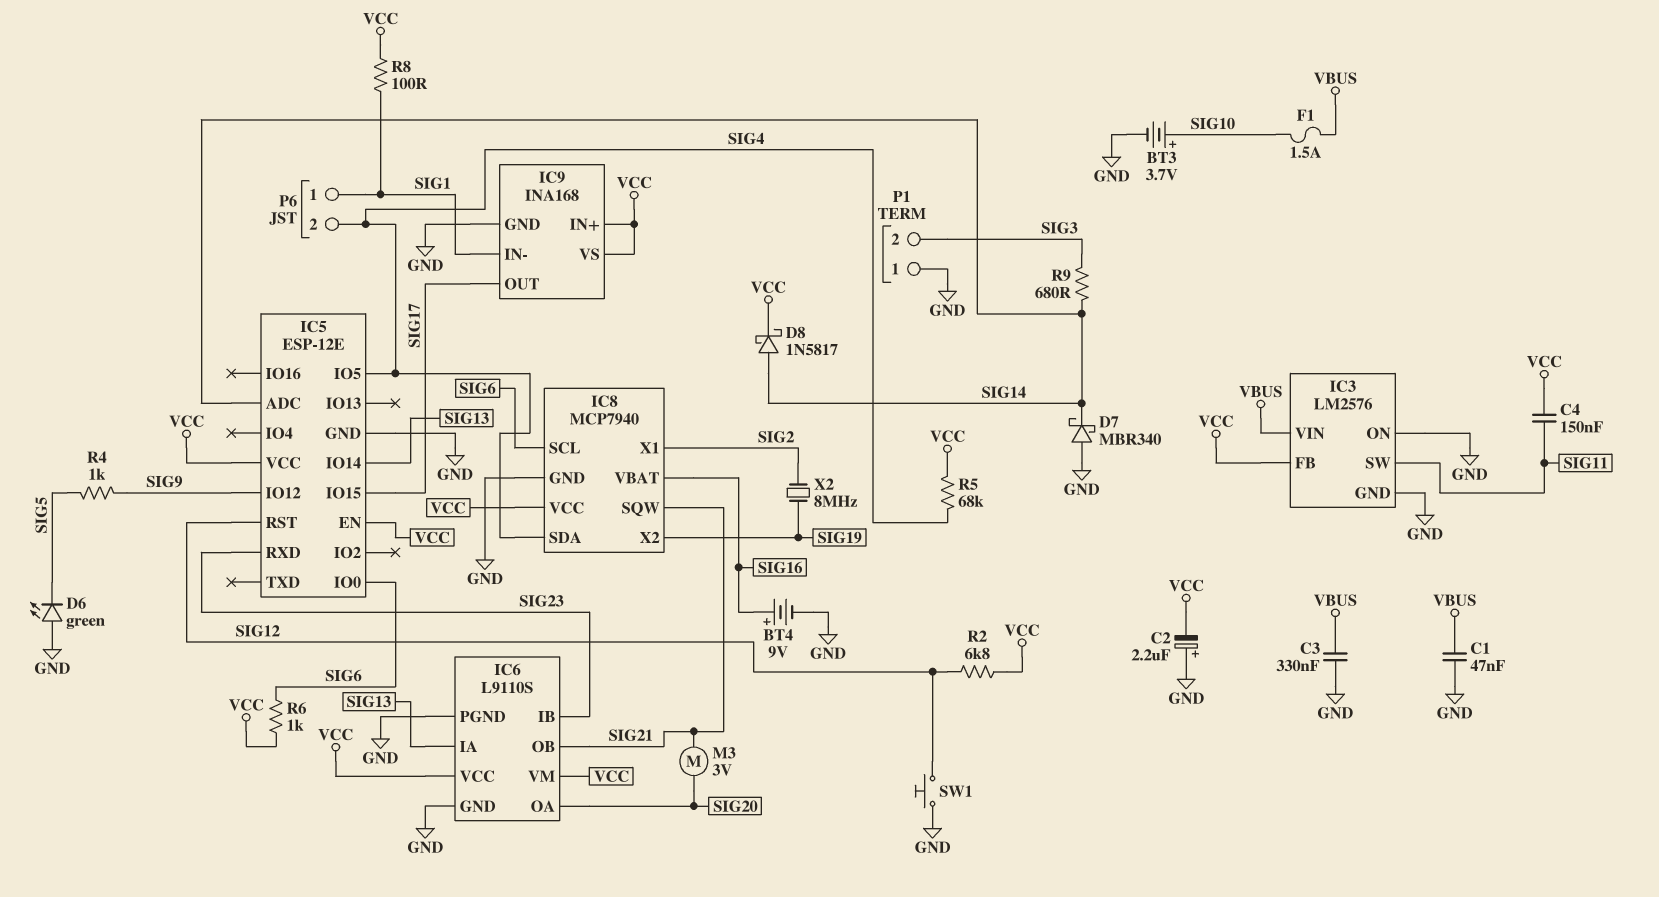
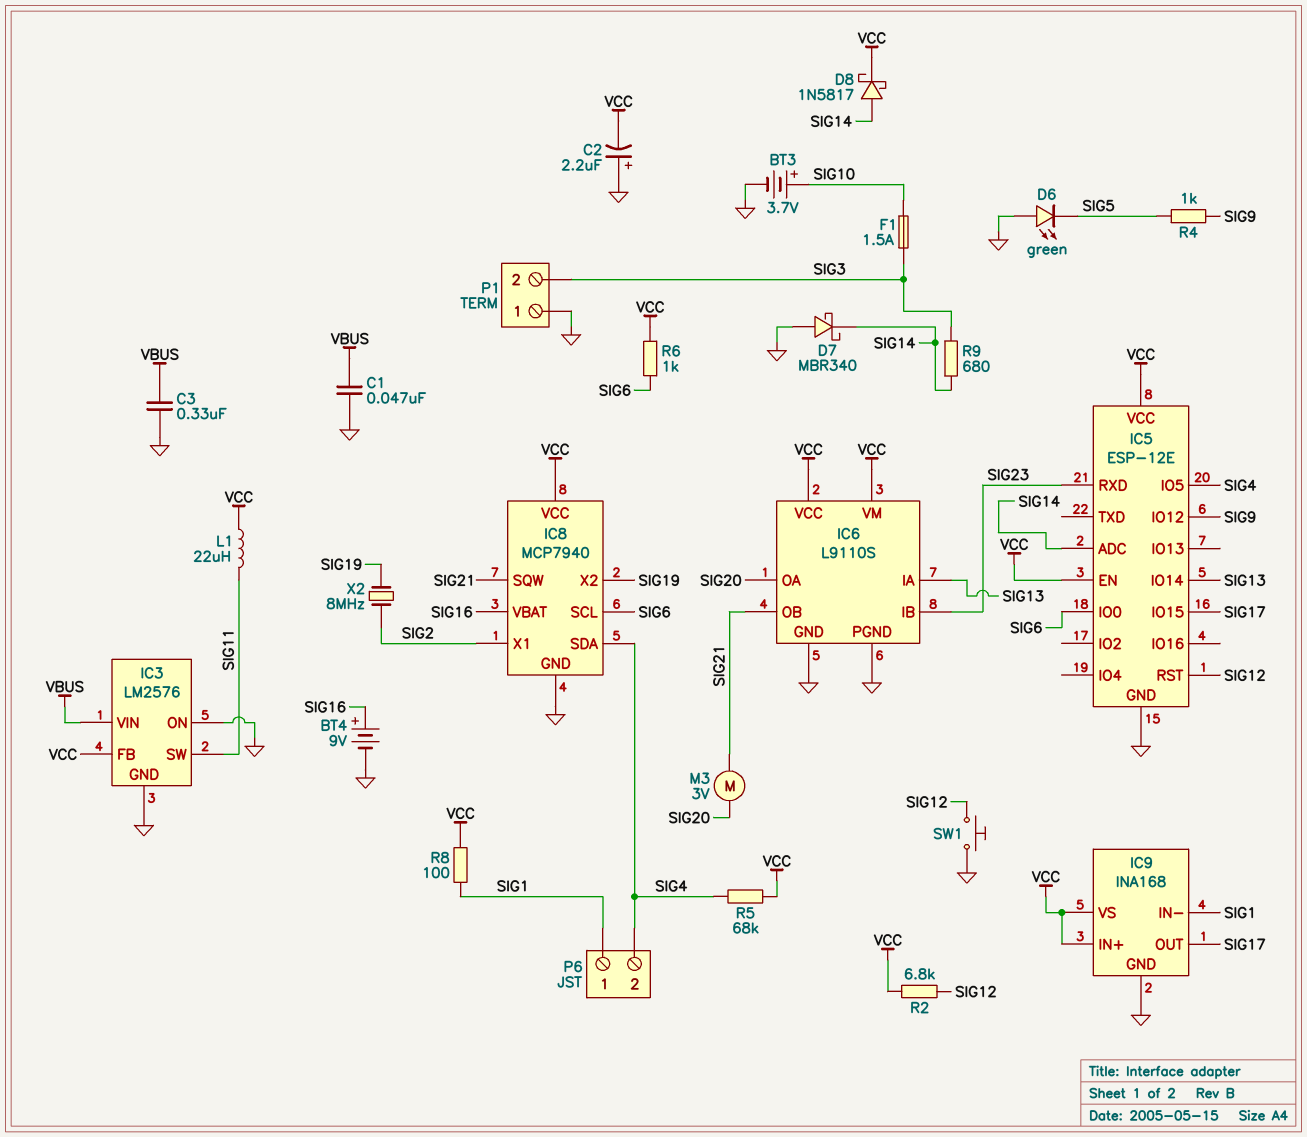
C4: 150nF (SIG11, VCC) -> none
F1: 1.5A (SIG10, VBUS) -> 1.5A (SIG3, SIG10)
L1: none -> 22uH (SIG11, VCC)

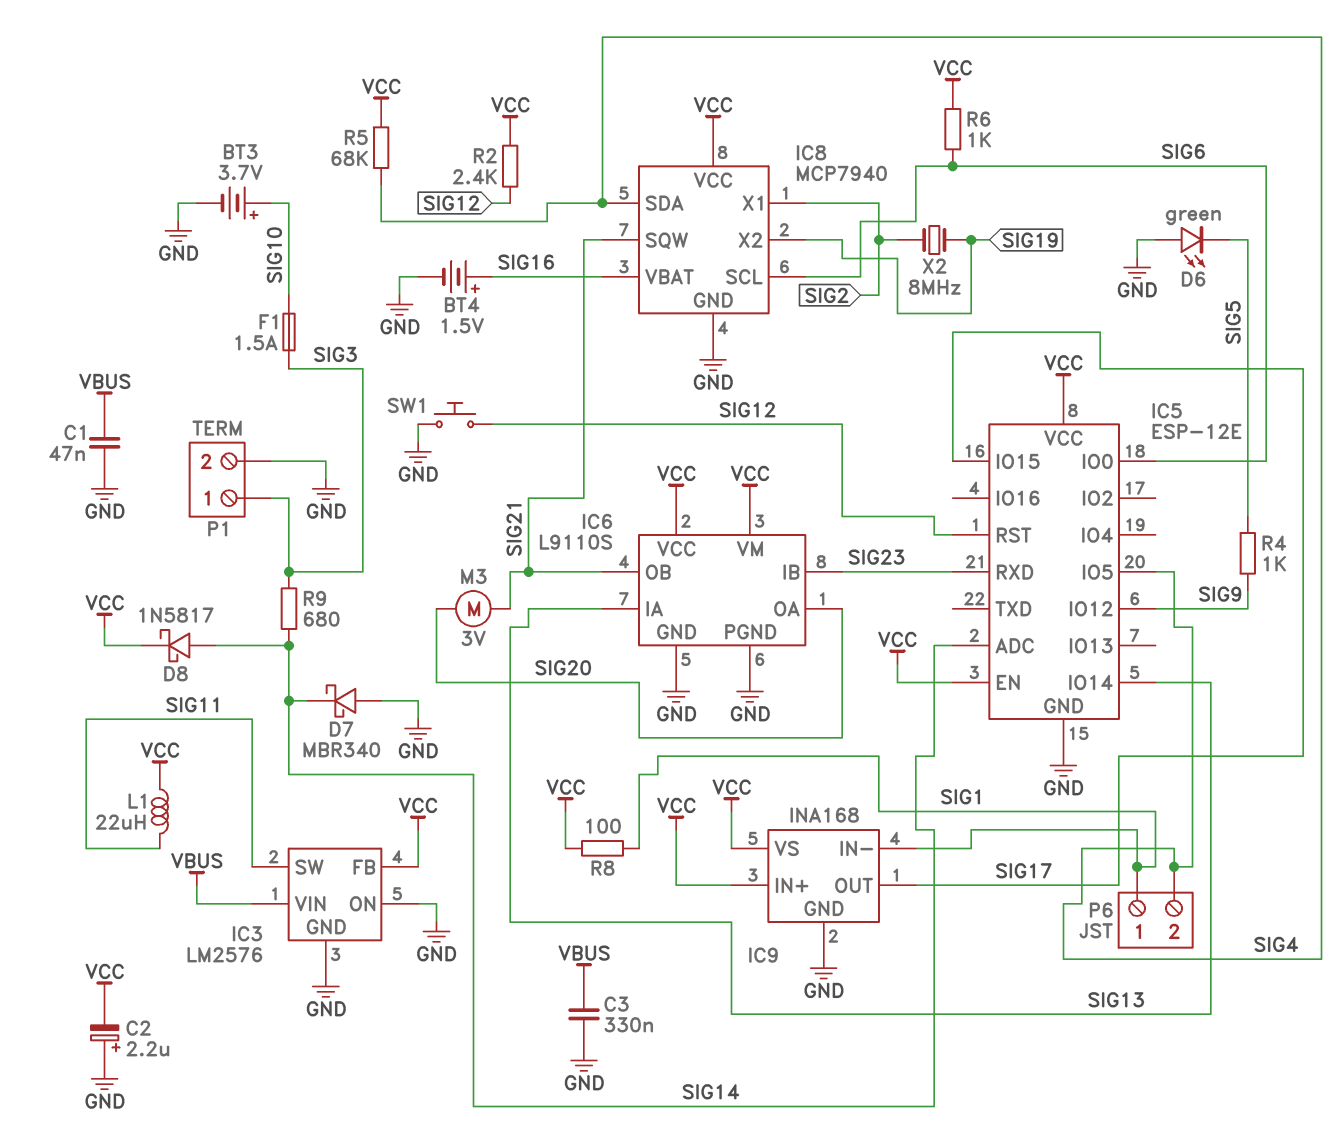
BT4: 9V (plus SIG16, minus GND) -> 1.5V (plus SIG16, minus GND)
P1 pin 1: GND -> SIG3
P1 pin 2: SIG3 -> GND
R2: 6.8k (SIG12, VCC) -> 2.4k (SIG12, VCC)

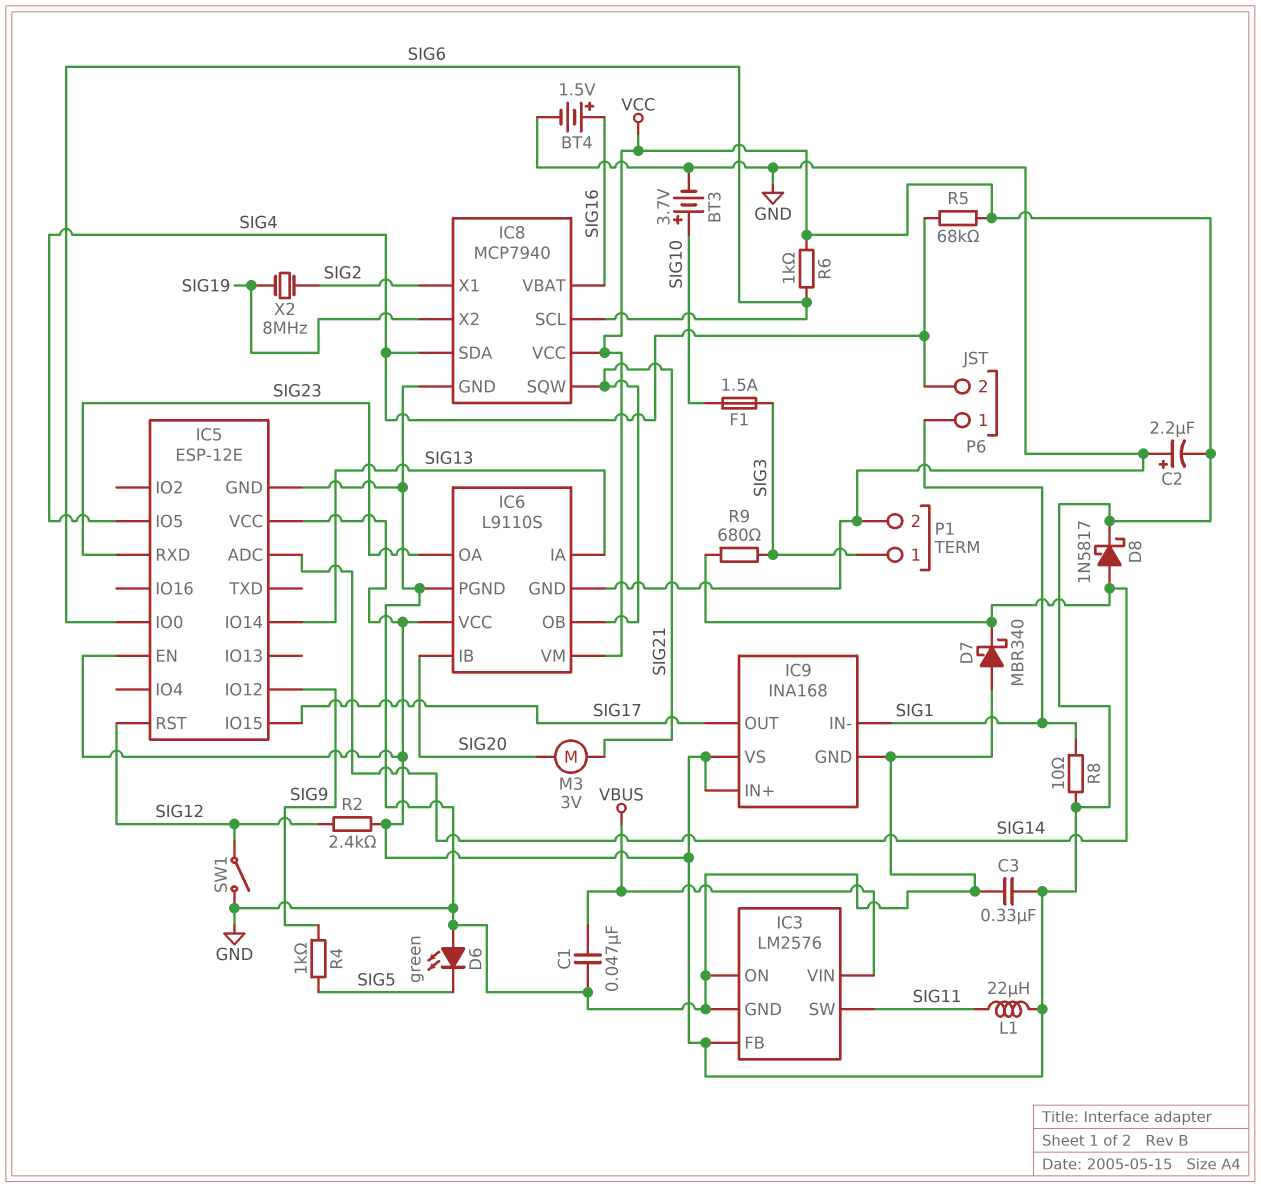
C3: 330nF (GND, VBUS) -> 330nF (GND, VCC)
IC6 pin IB: SIG23 -> SIG20
IC6 pin OA: SIG20 -> SIG23
R8: 100 (SIG1, VCC) -> 10 (SIG1, VCC)
SW1: button (GND, SIG12) -> switch (GND, SIG12)

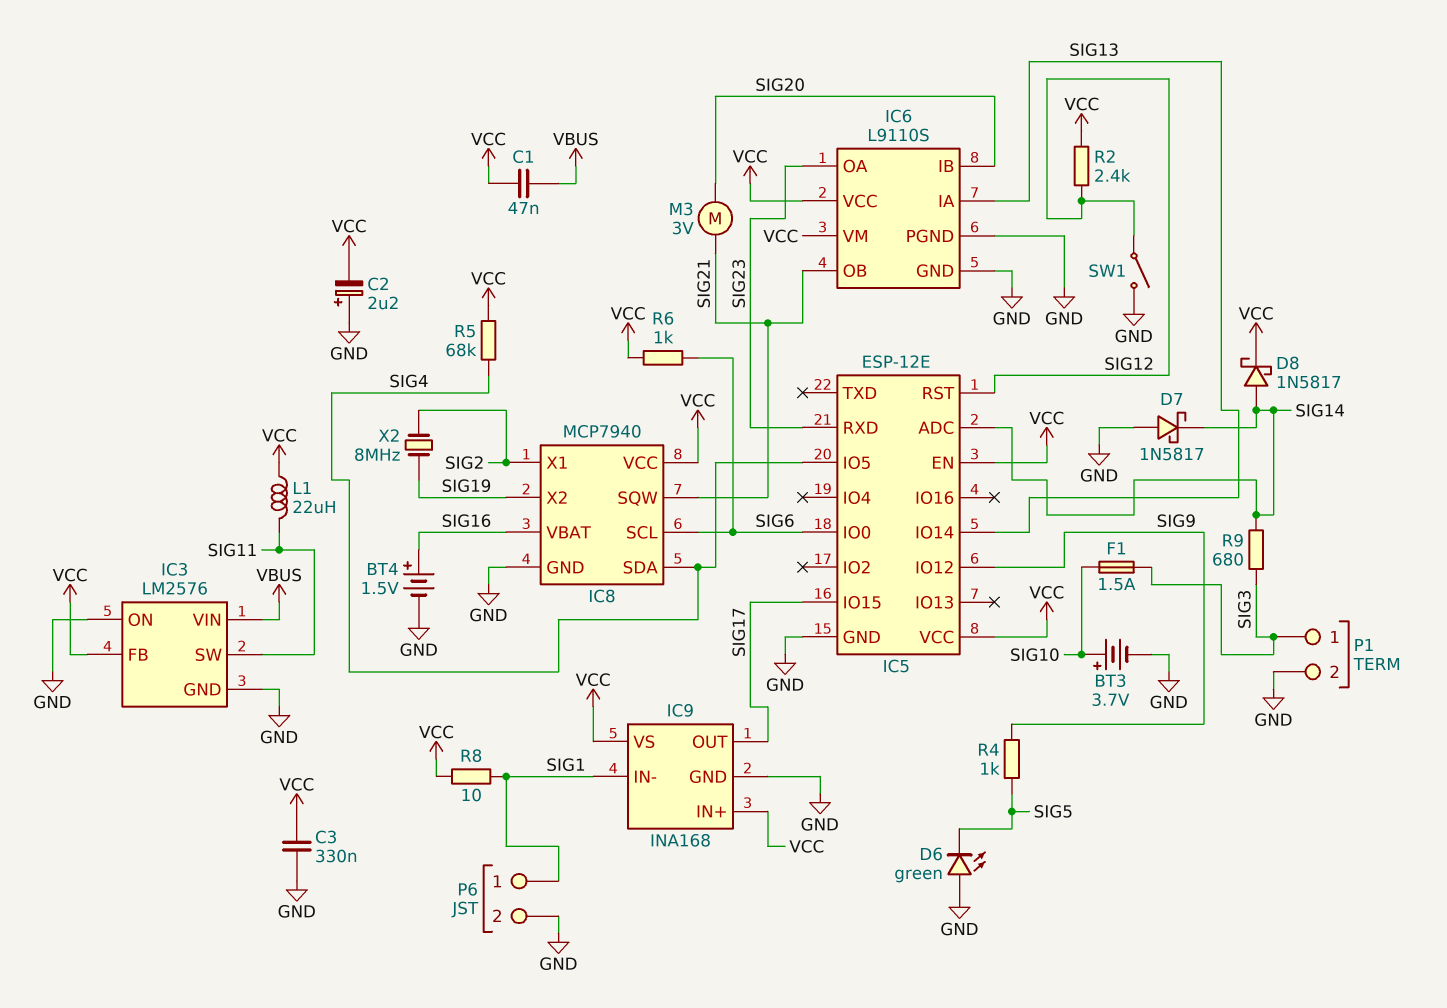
C1: 47nF (GND, VBUS) -> 47nF (VBUS, VCC)
D7: schottky MBR340 (A GND, K SIG14) -> schottky 1N5817 (A GND, K SIG14)
P6 pin 2: SIG4 -> GND

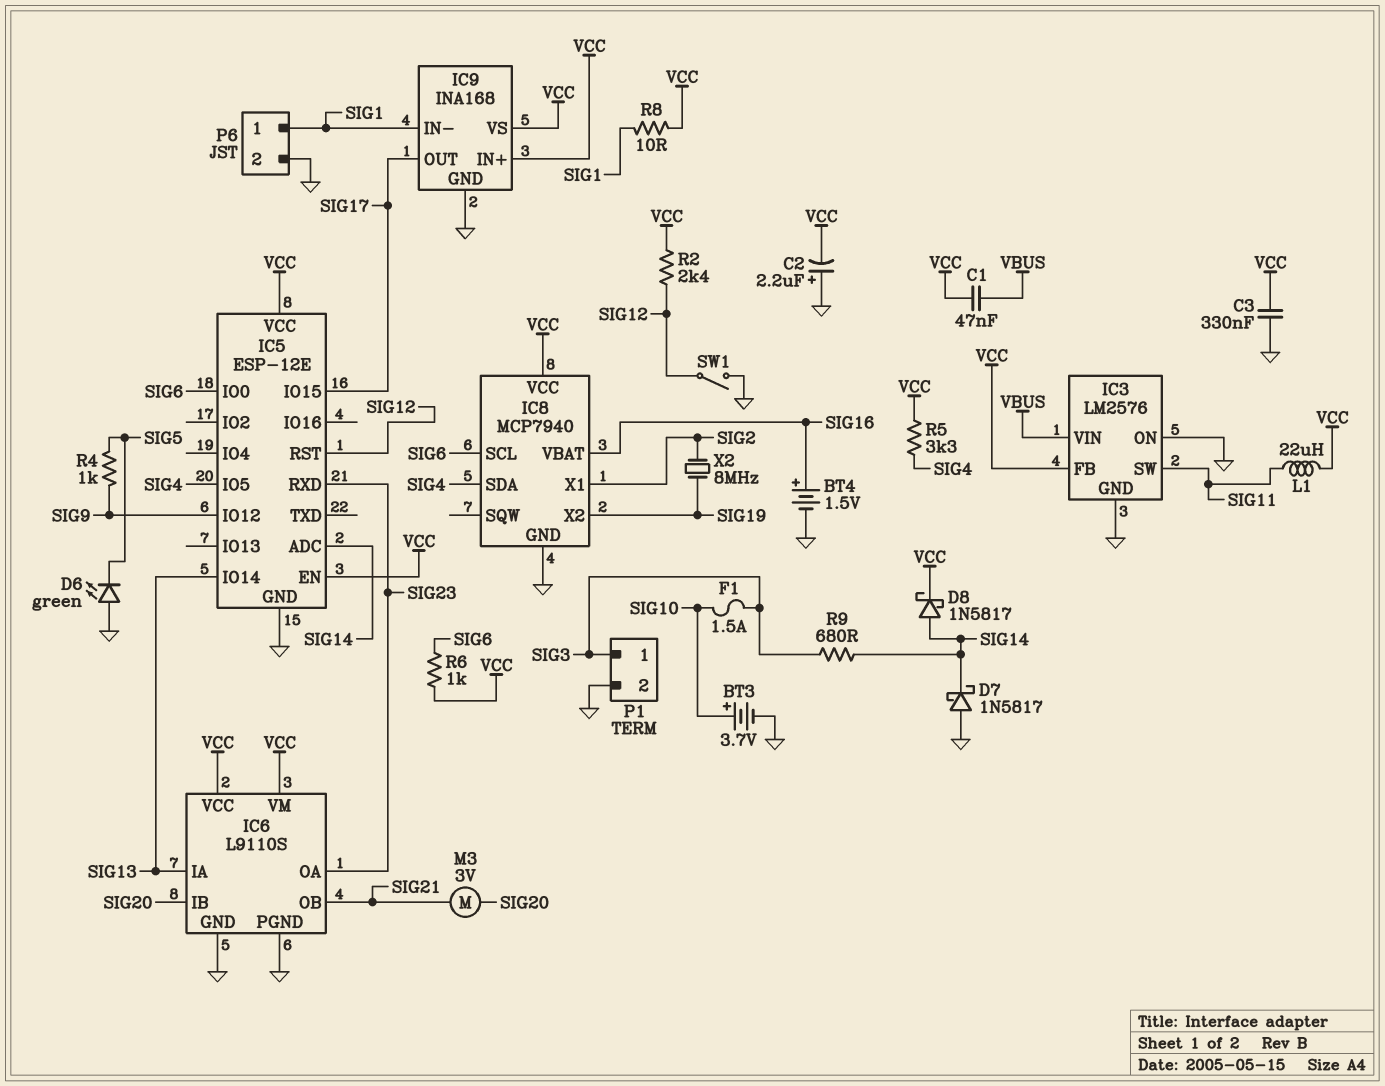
IC8 pin SQW: SIG21 -> none
R5: 68k (SIG4, VCC) -> 3.3k (SIG4, VCC)

